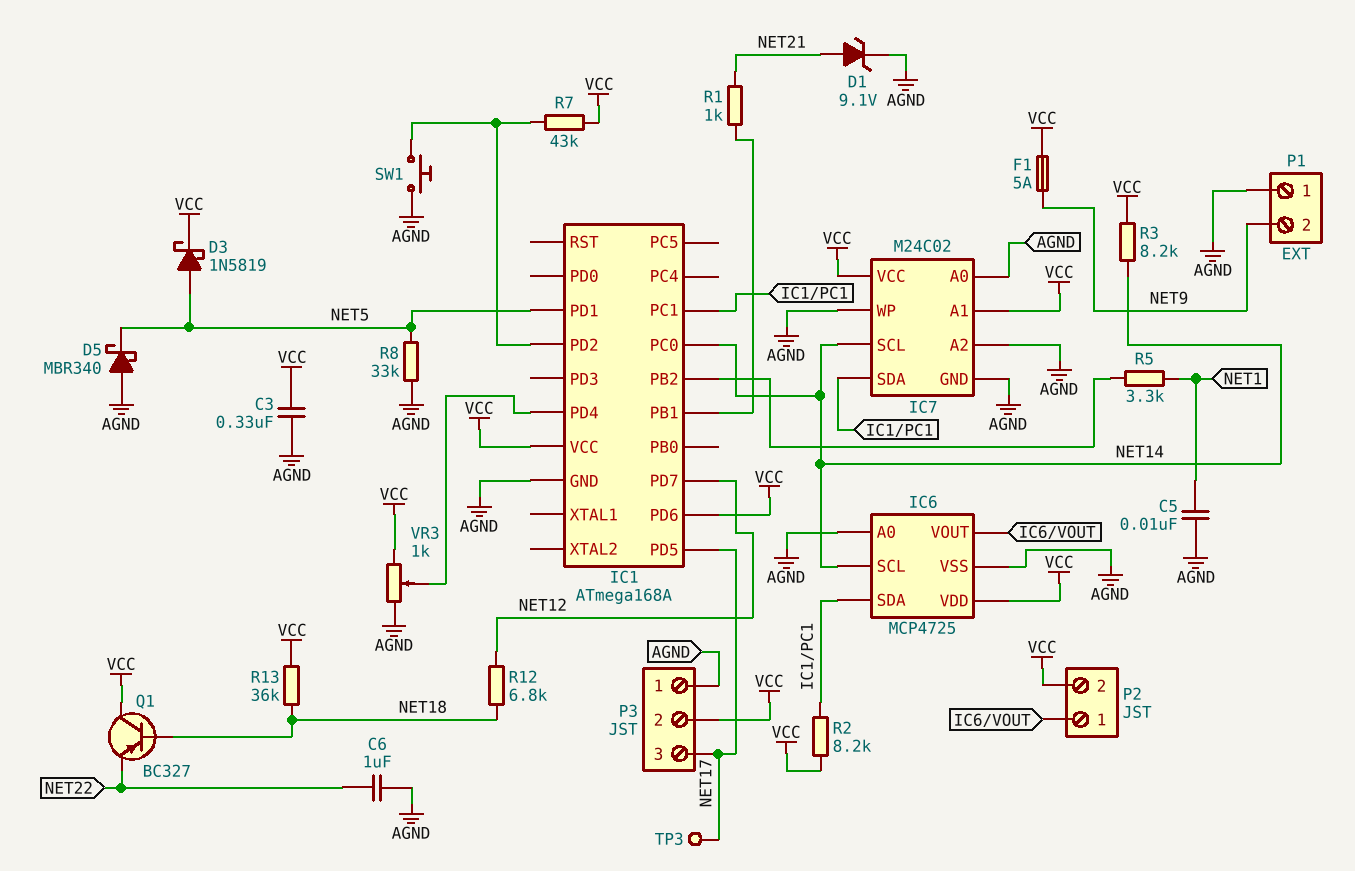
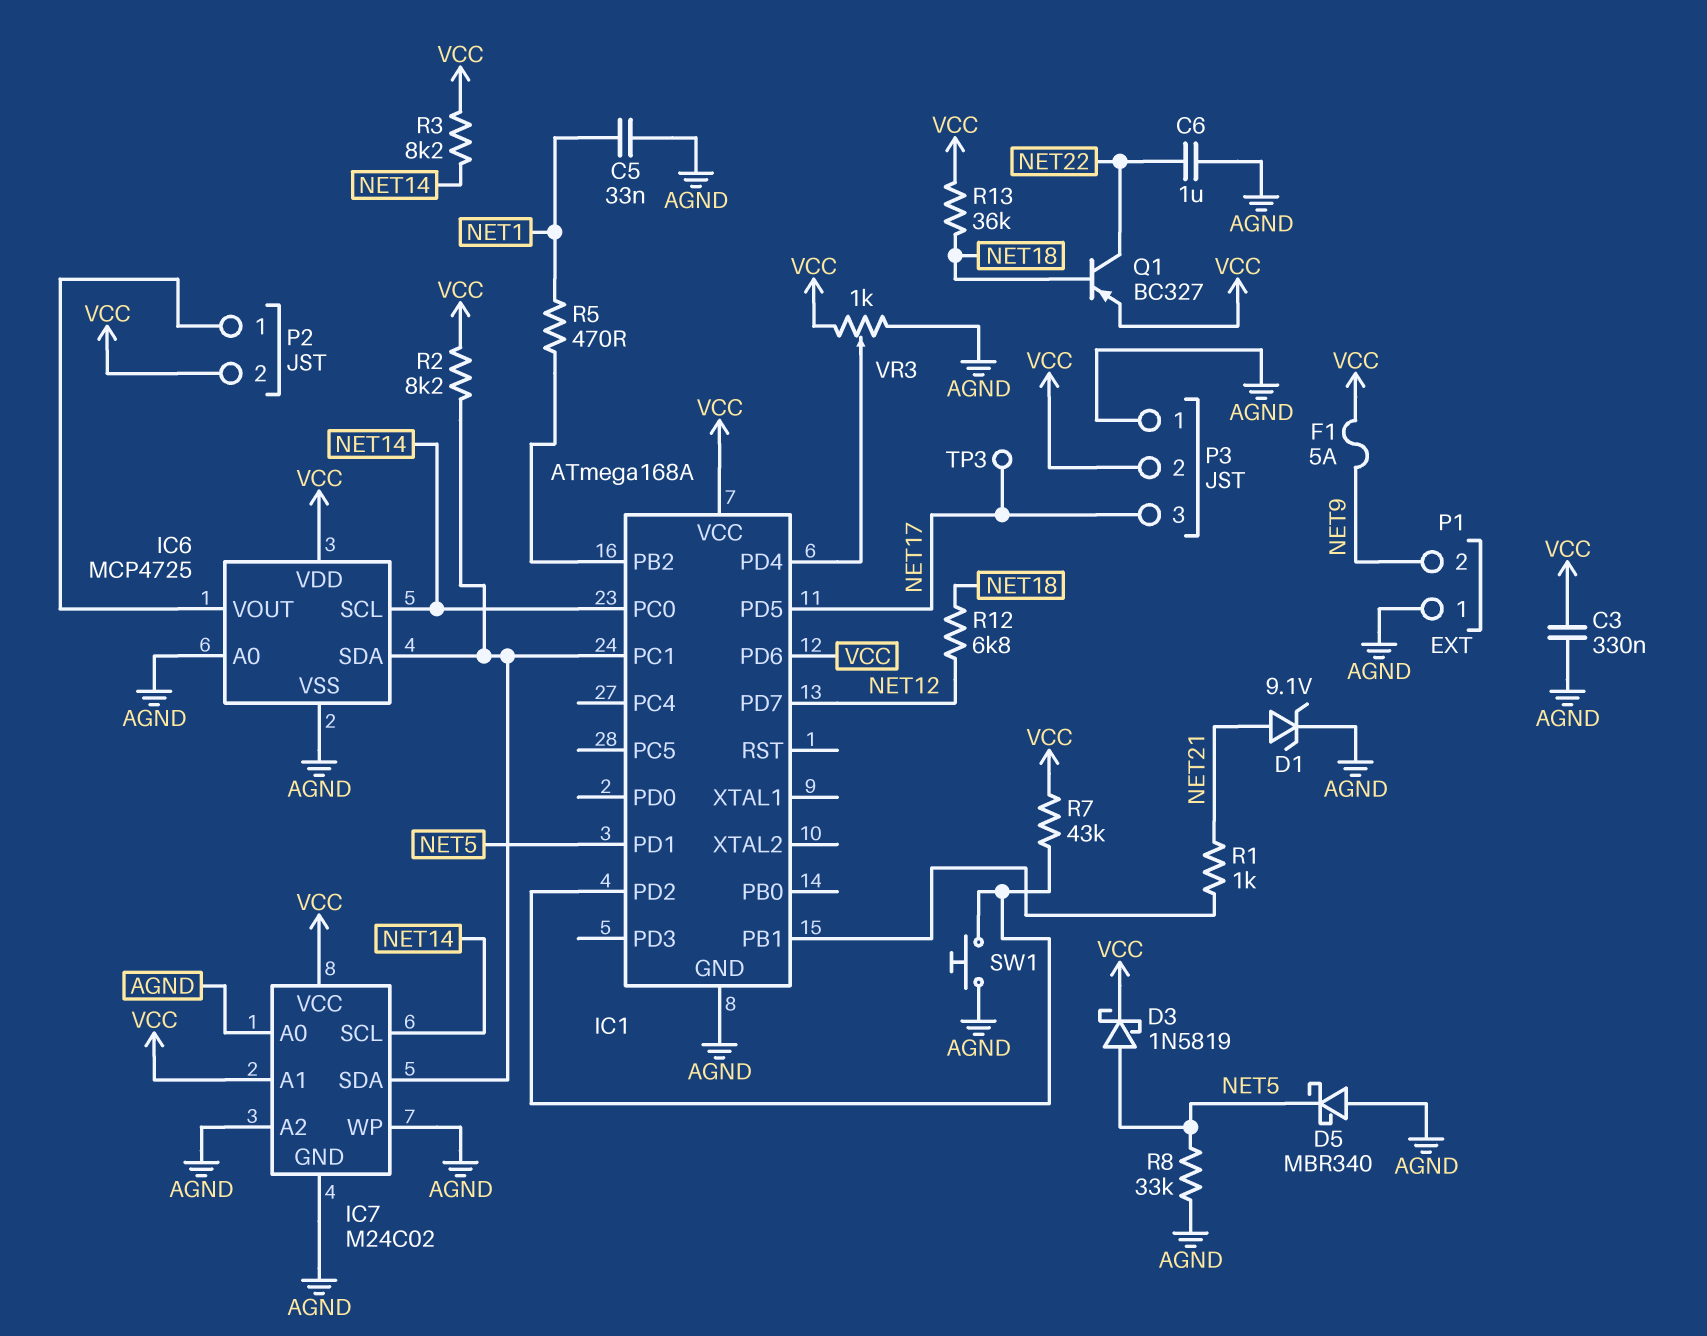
C5: 10nF (AGND, NET1) -> 33nF (AGND, NET1)
Q1: PNP BC327 (B NET18, C VCC, E NET22) -> PNP BC327 (B NET18, C NET22, E VCC)
R5: 3.3k (IC1/PB2, NET1) -> 470 (IC1/PB2, NET1)

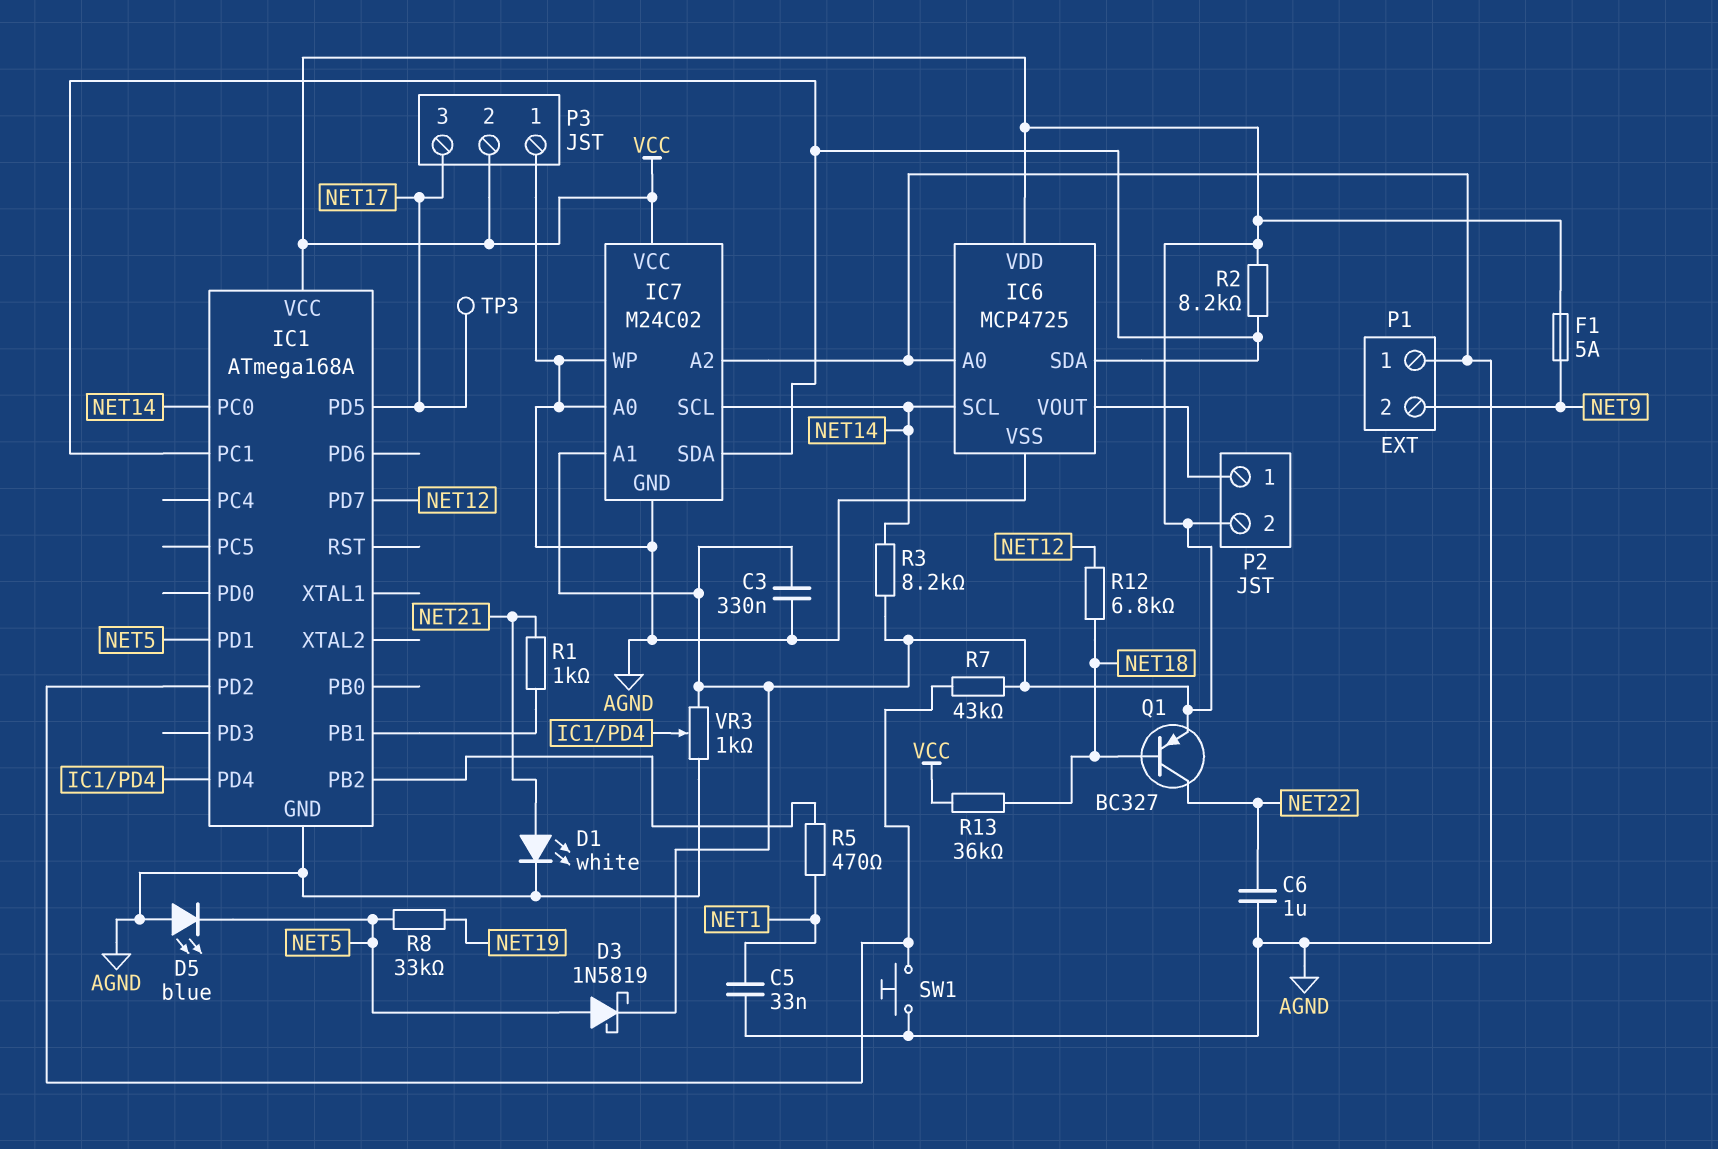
D1: zener 9.1V (A NET21, K AGND) -> LED white (A NET21, K AGND)
D5: schottky MBR340 (A AGND, K NET5) -> LED blue (A AGND, K NET5)
IC1 pin PD6: VCC -> none
R8: 33k (AGND, NET5) -> 33k (NET5, NET19)

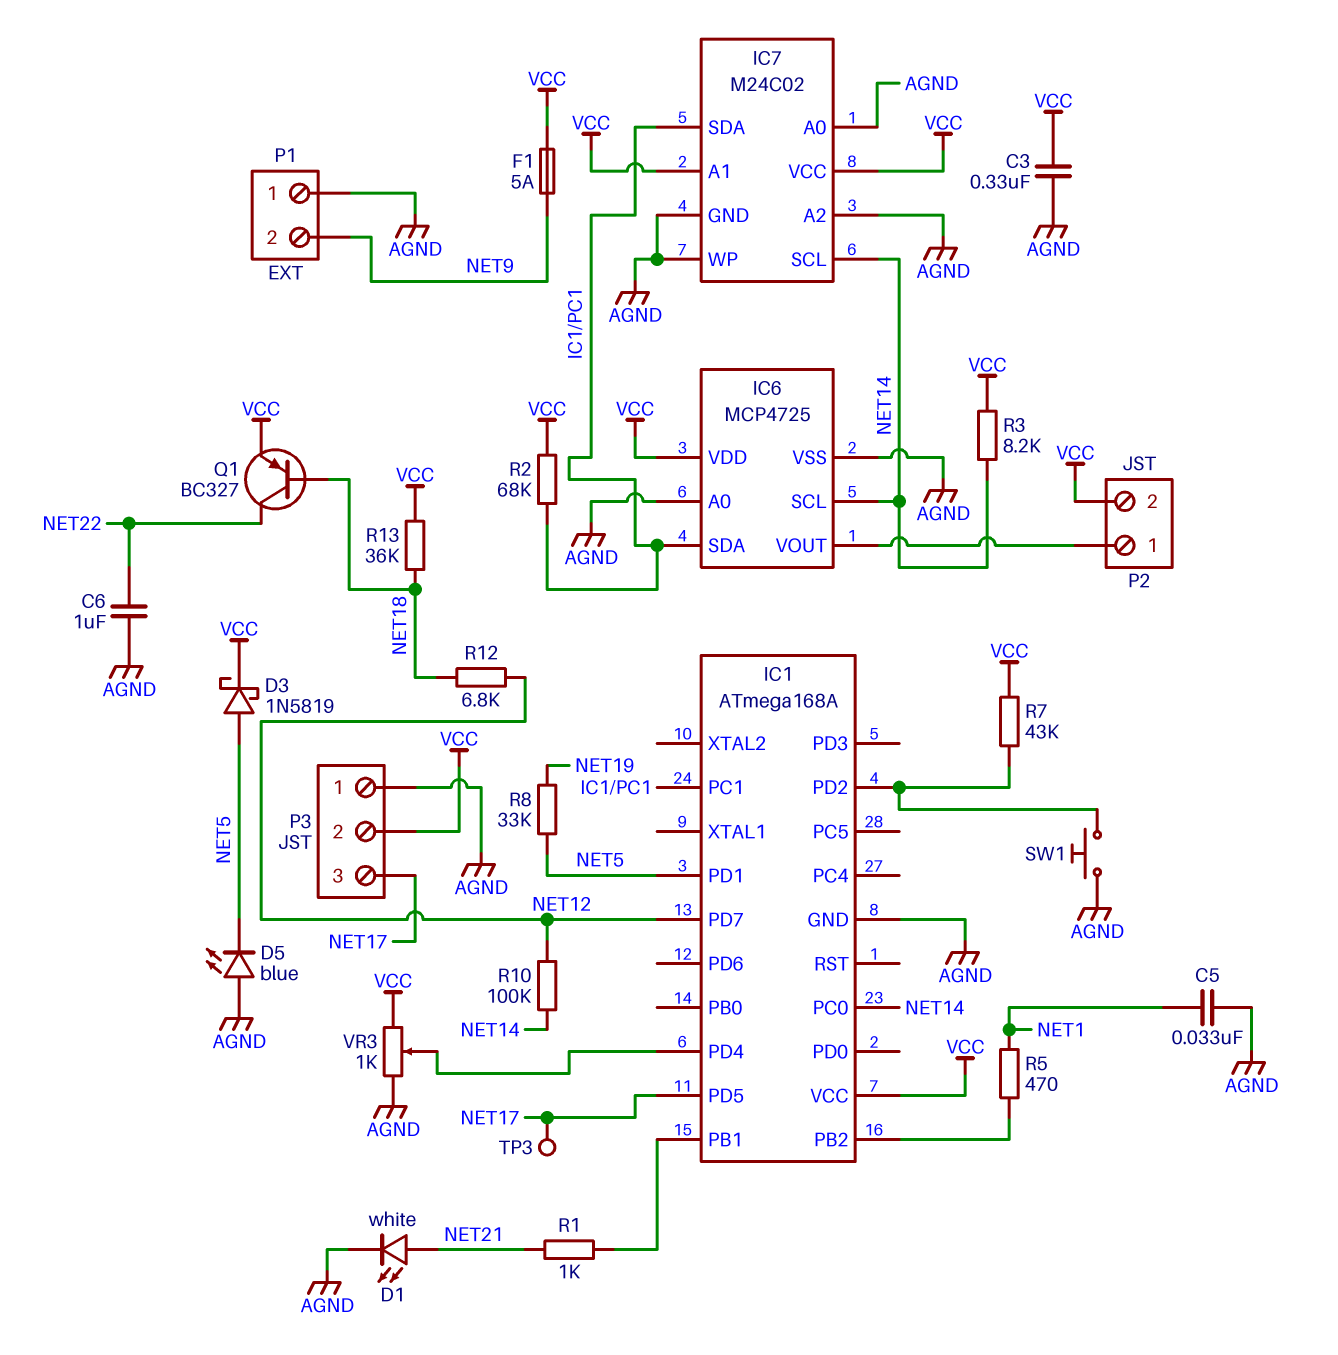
R2: 8.2k (IC1/PC1, VCC) -> 68k (IC1/PC1, VCC)
R10: none -> 100k (NET12, NET14)

